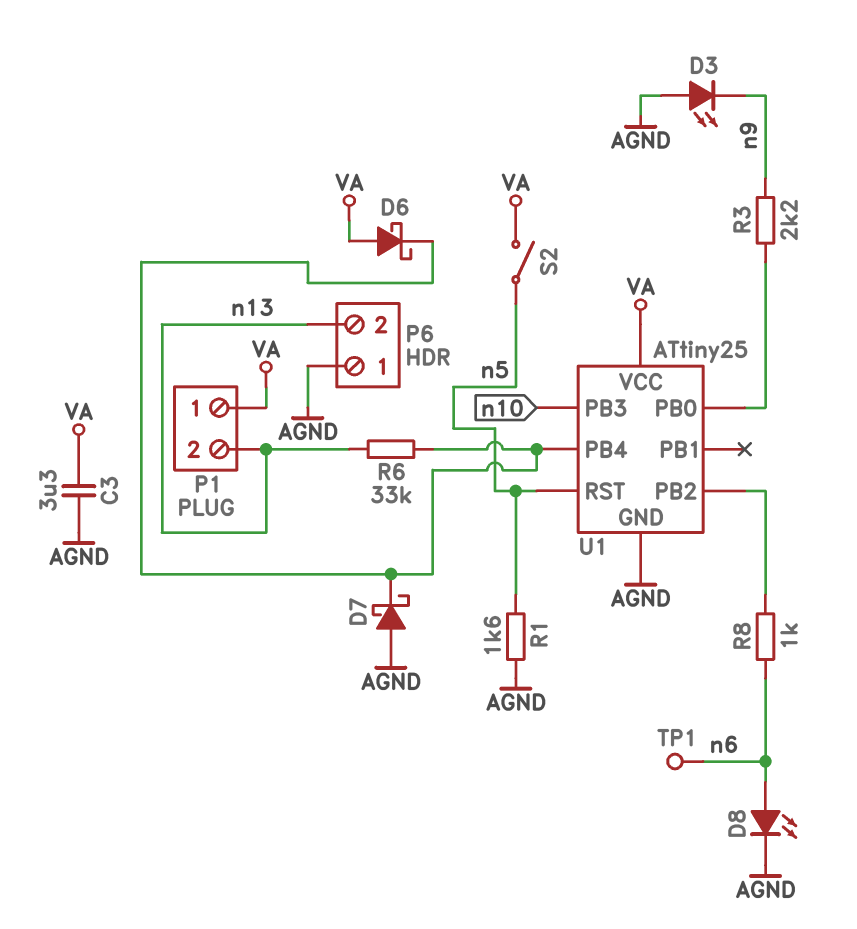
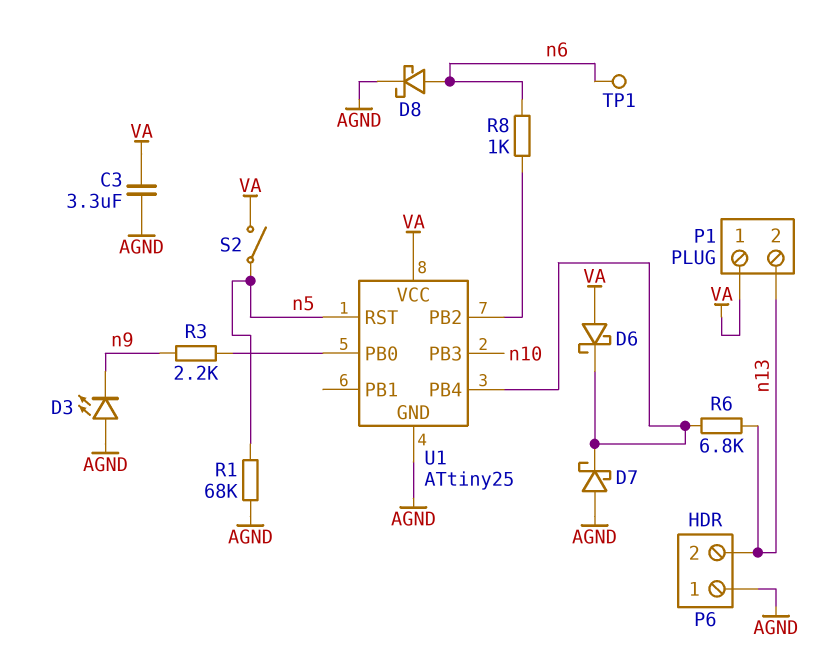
D8: LED (A n6, K AGND) -> schottky (A n6, K AGND)
R1: 1.6k (AGND, n5) -> 68k (AGND, n5)
R6: 33k (U1/PB4, n13) -> 6.8k (U1/PB4, n13)

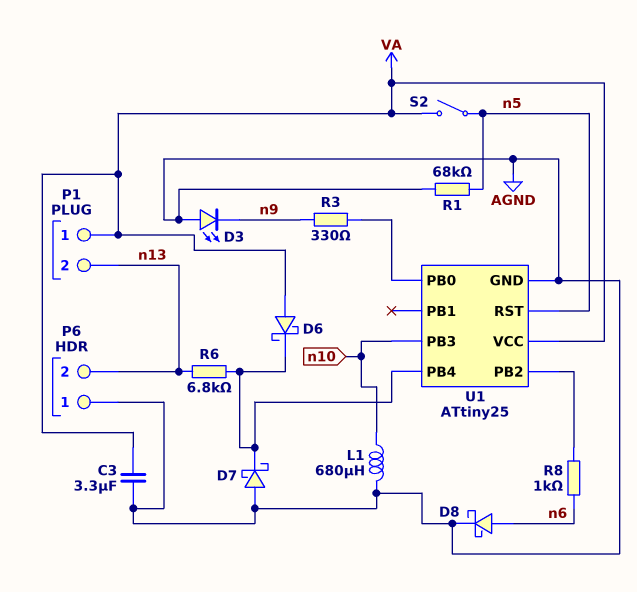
L1: none -> 680uH (AGND, n10)
R3: 2.2k (U1/PB0, n9) -> 330 (U1/PB0, n9)
TP1: test point (n6) -> none

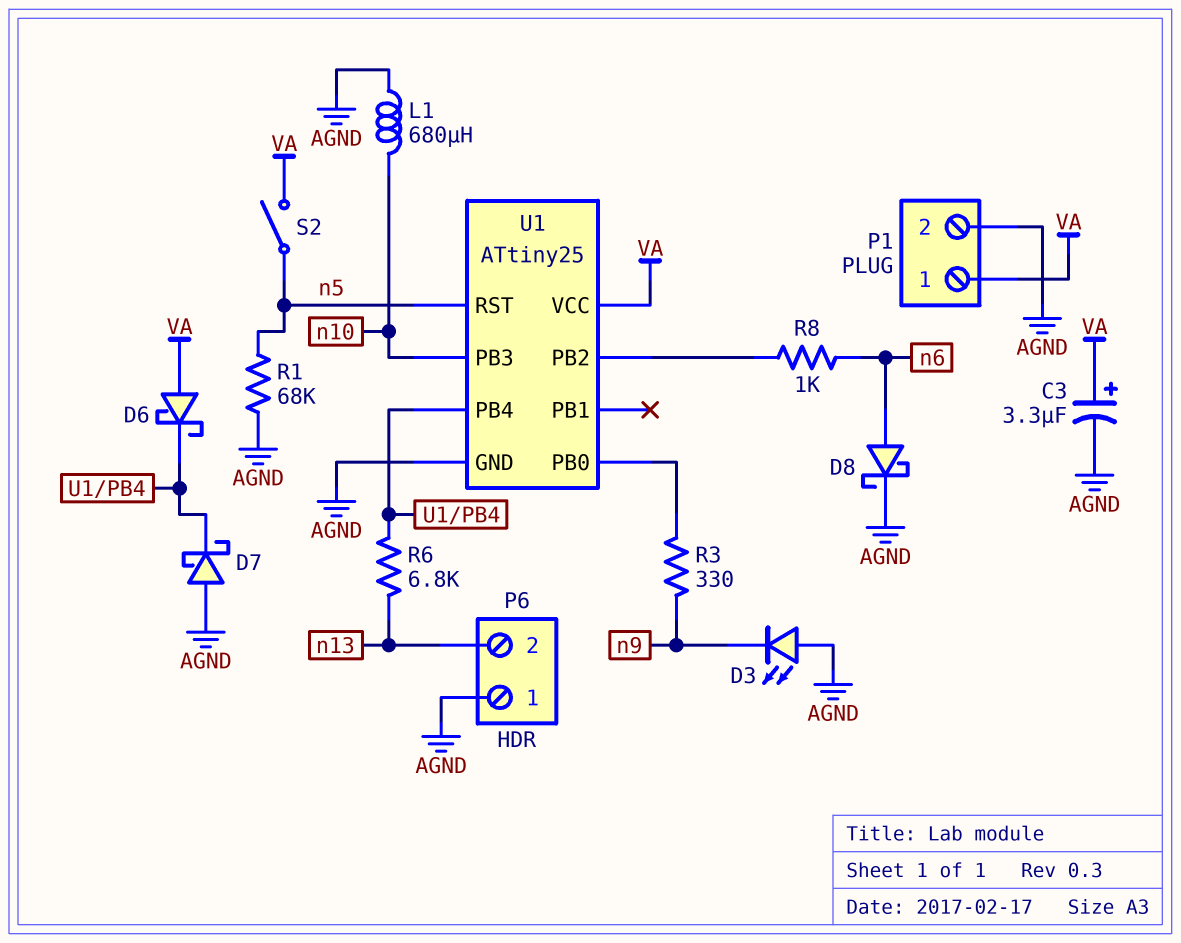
C3: 3.3uF (AGND, VA) -> 3.3uF (plus VA, minus AGND)
P1 pin 2: n13 -> AGND

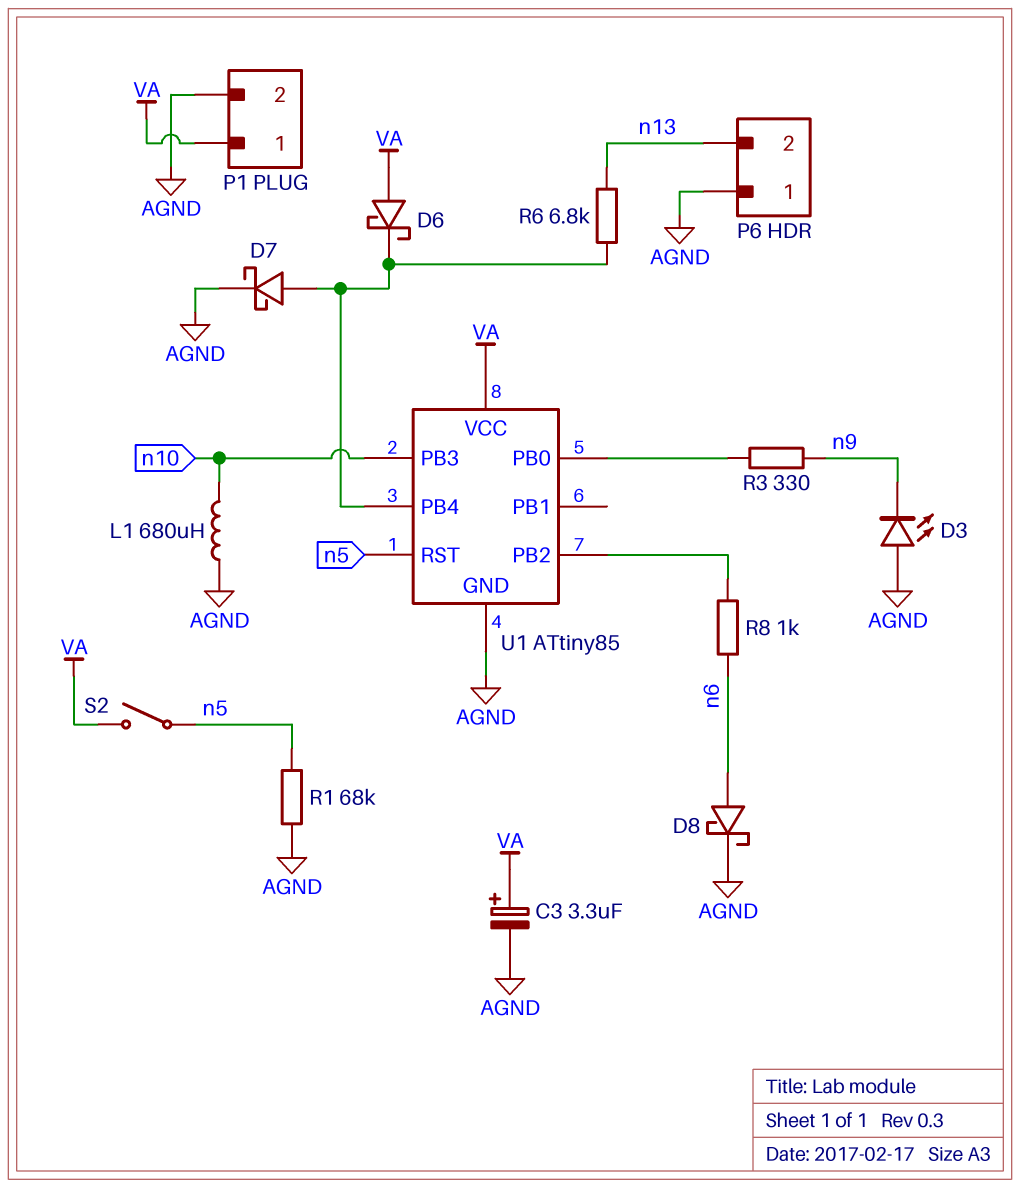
D7: schottky (A AGND, K U1/PB4) -> schottky (A U1/PB4, K AGND)
U1: ATtiny25 -> ATtiny85

